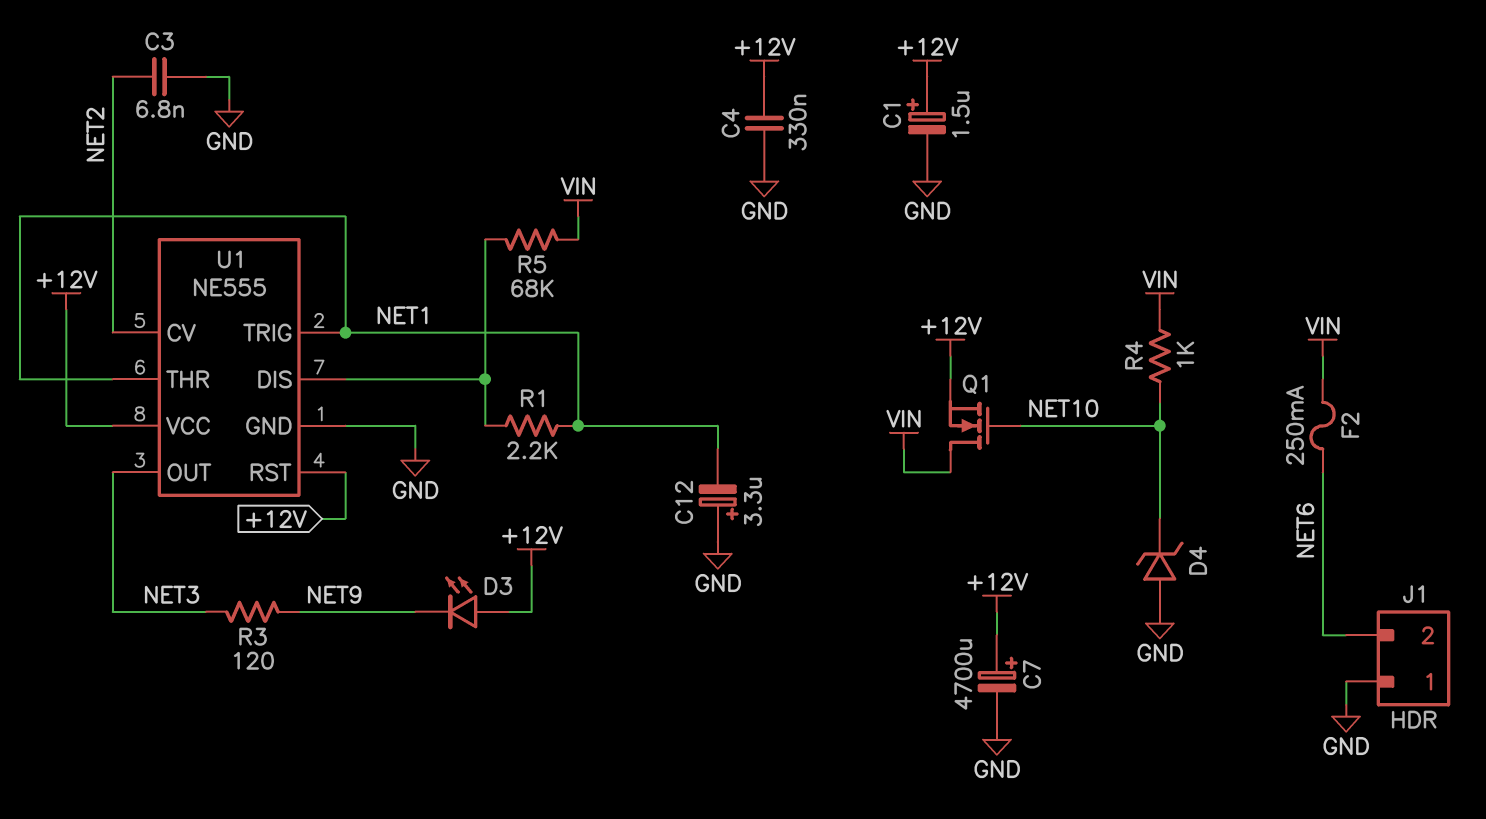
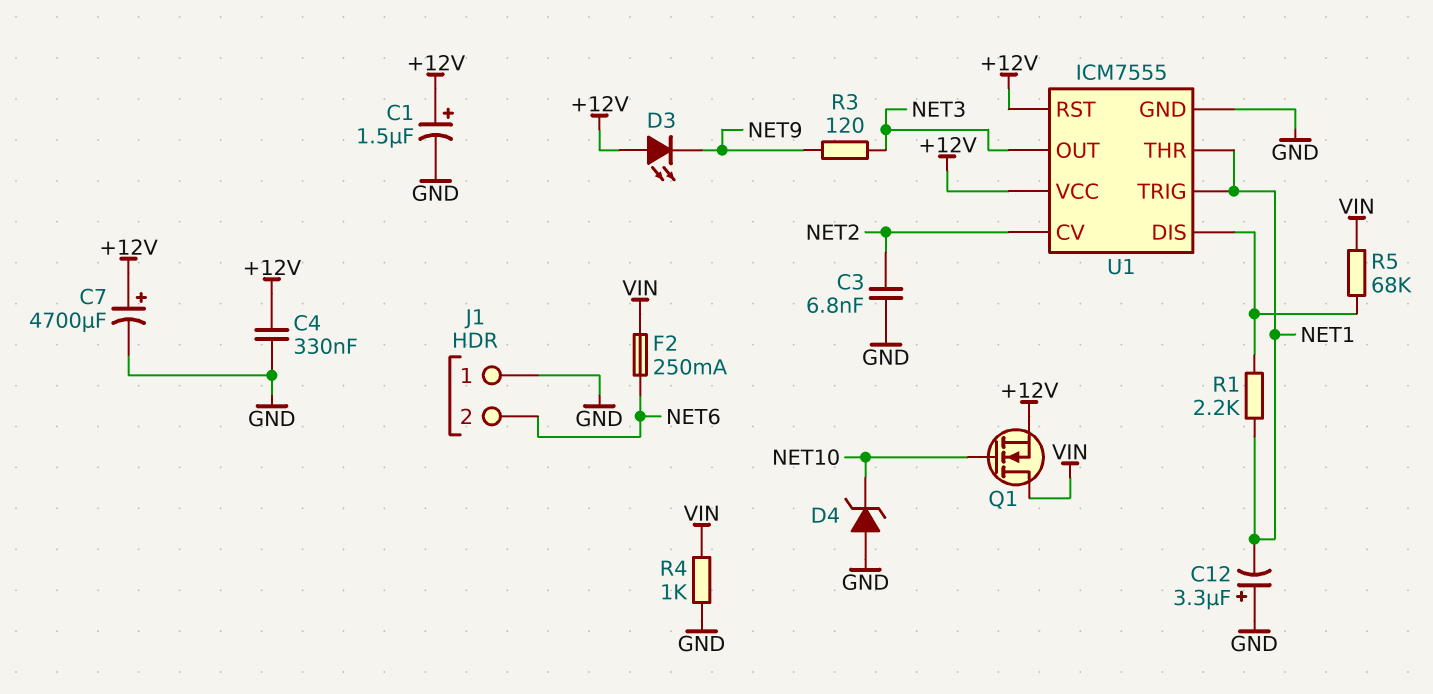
R4: 1k (NET10, VIN) -> 1k (GND, VIN)
U1: NE555 -> ICM7555

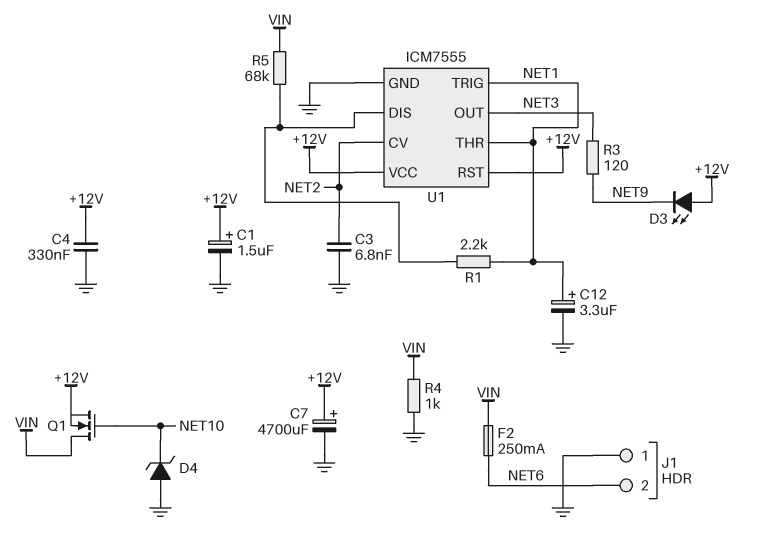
C12: 3.3uF (plus GND, minus NET1) -> 3.3uF (plus NET1, minus GND)

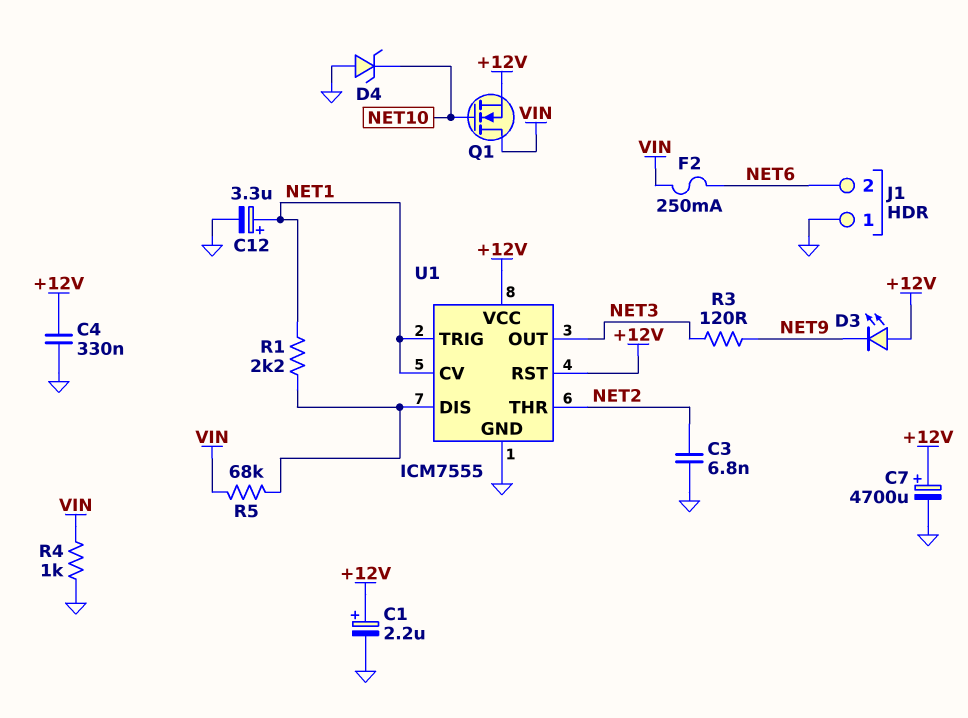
C1: 1.5uF (plus +12V, minus GND) -> 2.2uF (plus +12V, minus GND)
U1 pin CV: NET2 -> NET1
U1 pin THR: NET1 -> NET2

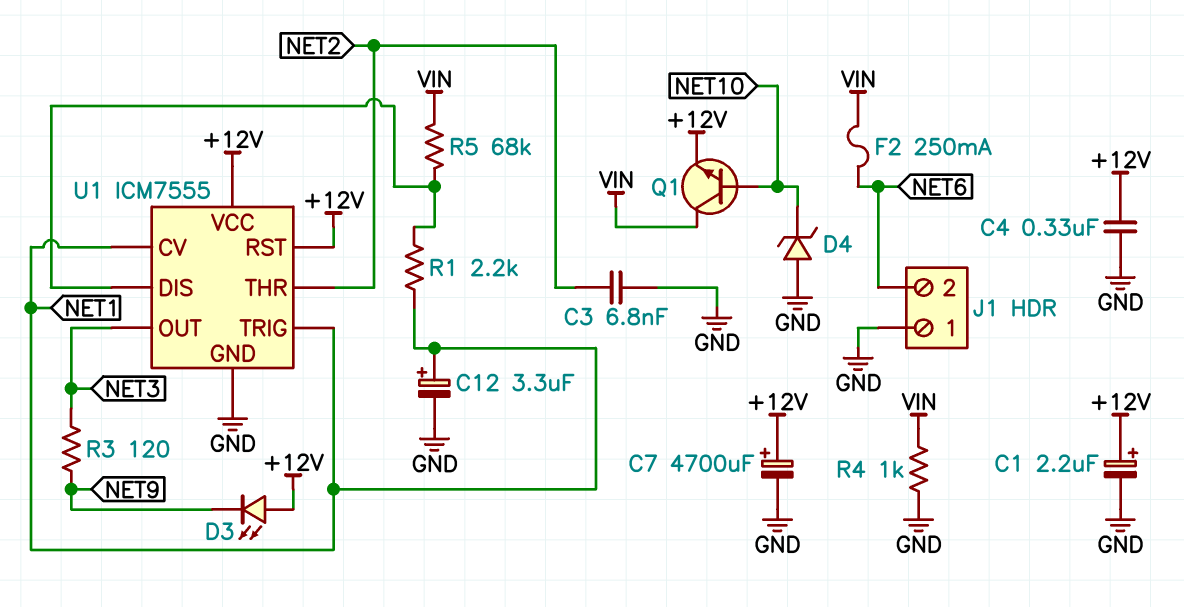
Q1: NMOS (G NET10, D VIN, S +12V) -> NPN (B NET10, C VIN, E +12V)

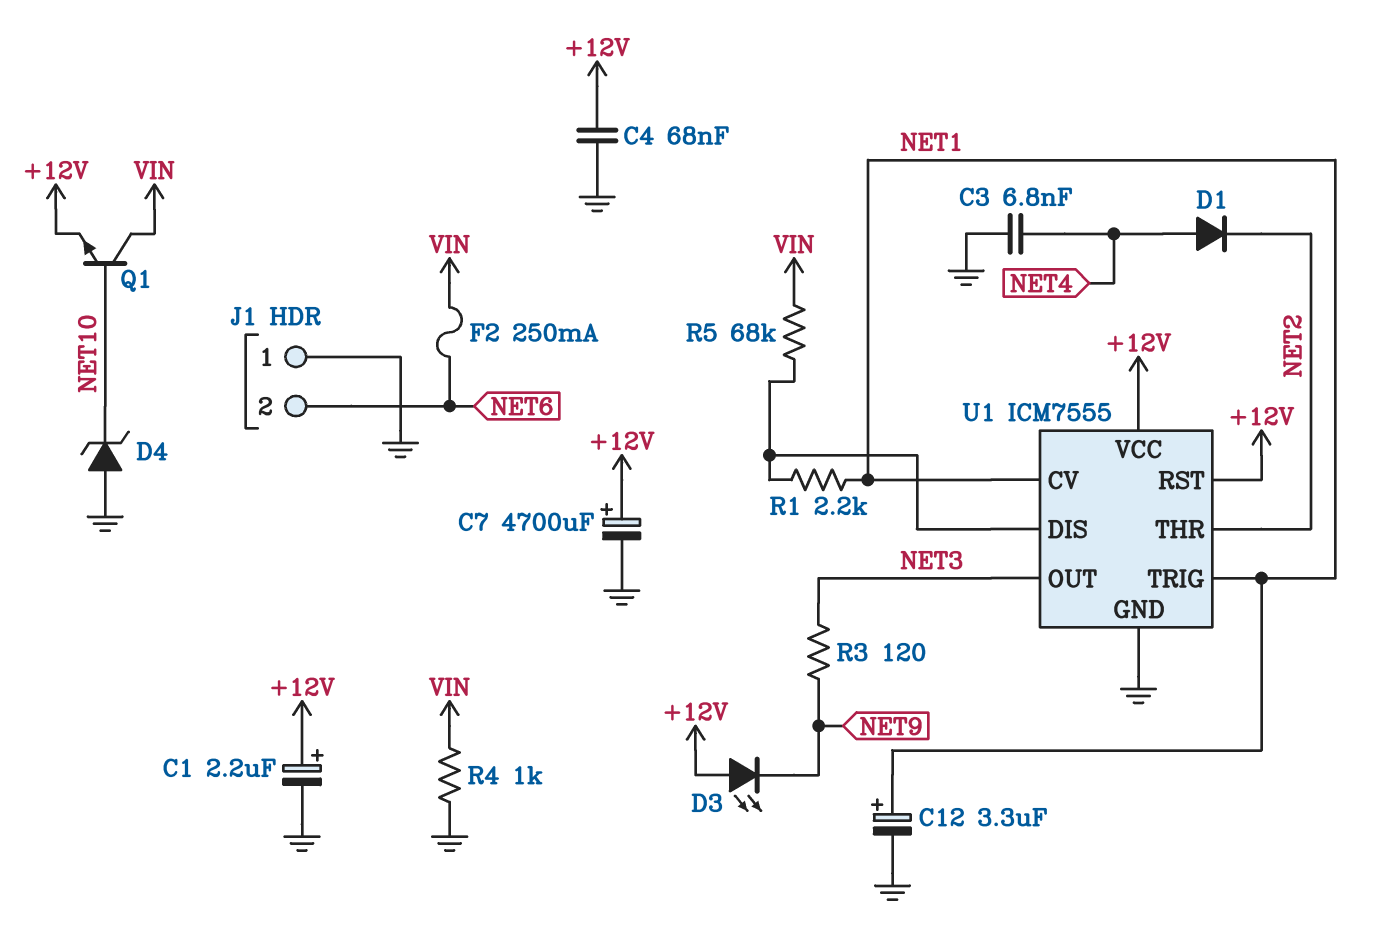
C3: 6.8nF (GND, NET2) -> 6.8nF (GND, NET4)
C4: 330nF (+12V, GND) -> 68nF (+12V, GND)
D1: none -> diode (A NET4, K NET2)

